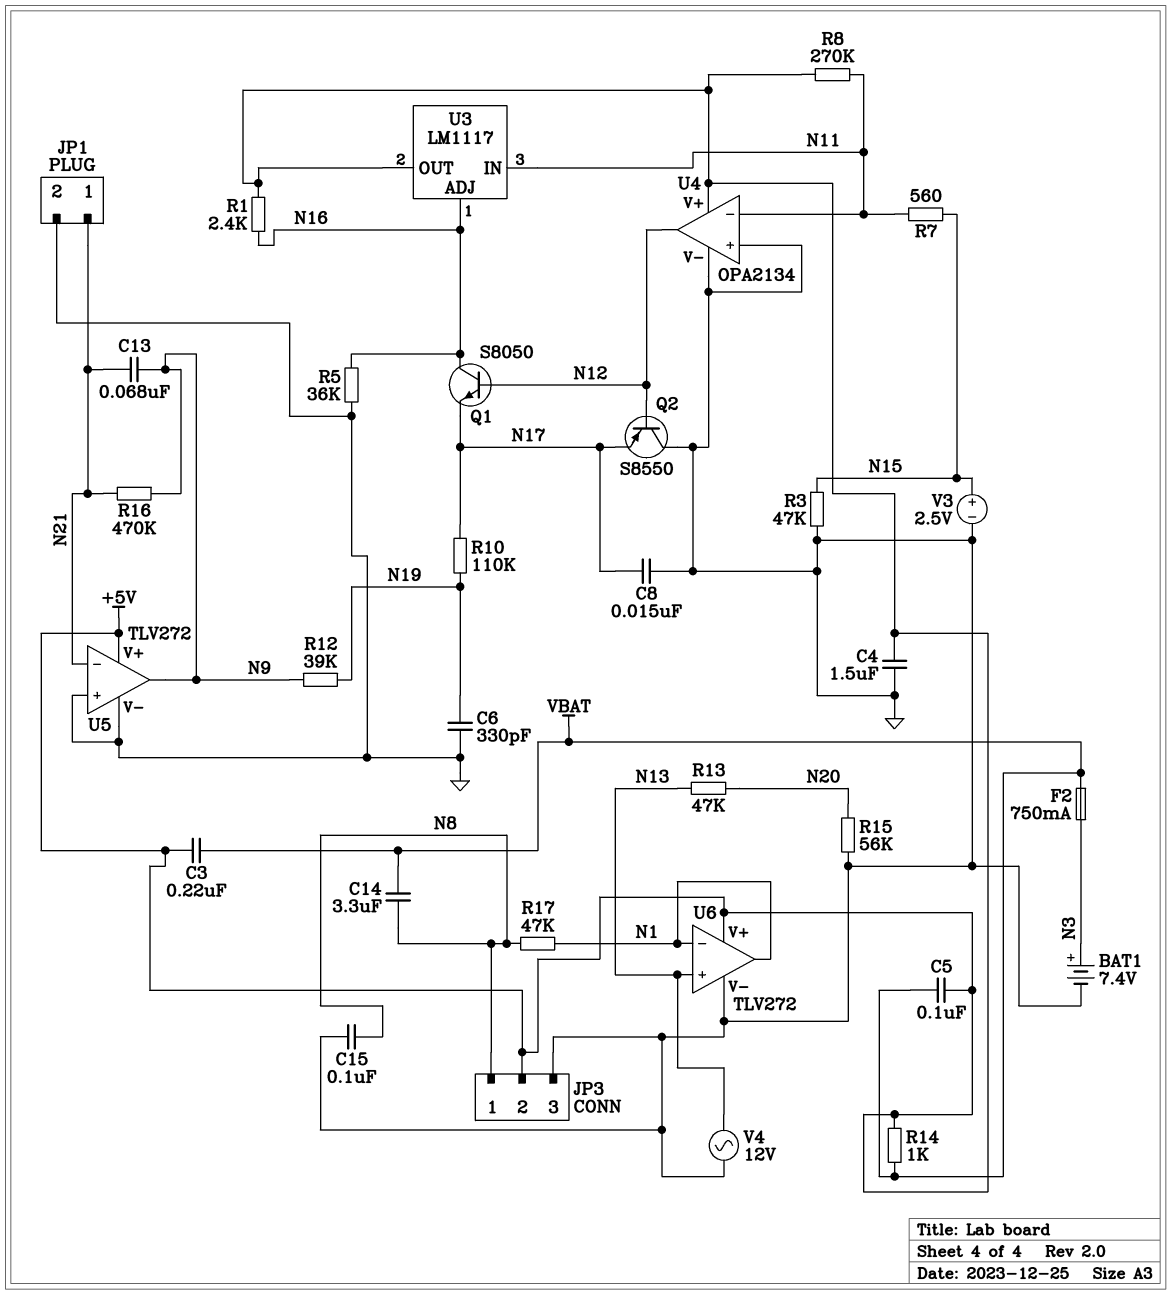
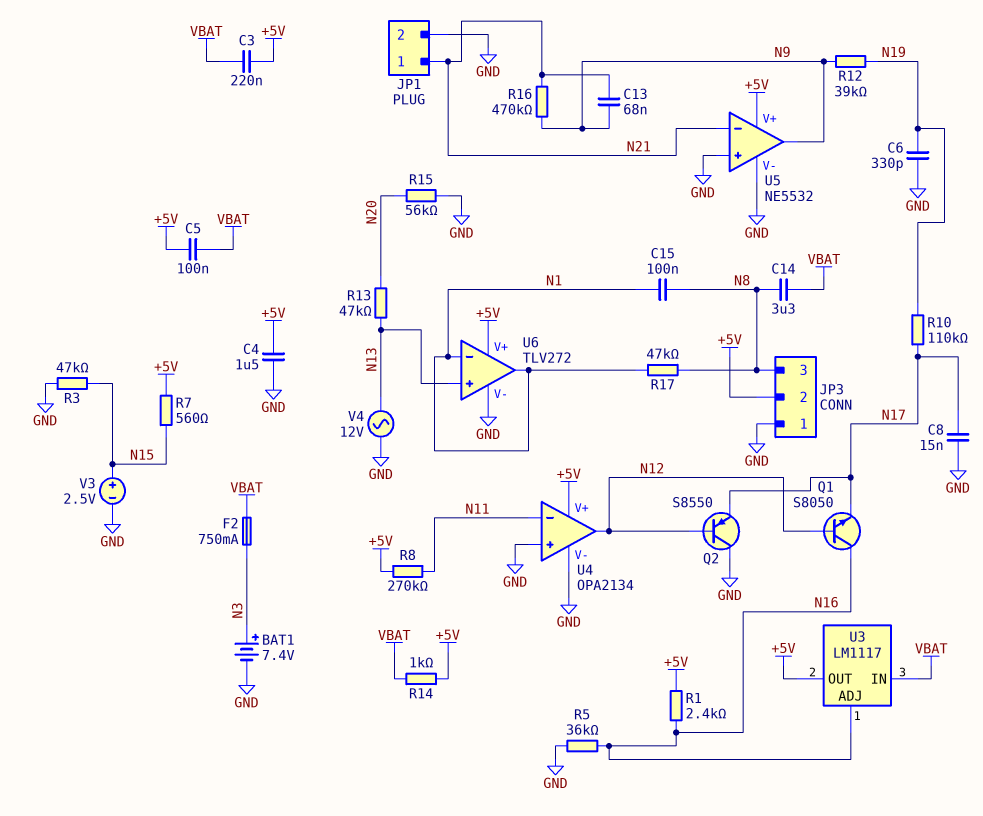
C15: 100nF (GND, N8) -> 100nF (N1, N8)
JP3 pin 1: N8 -> GND
JP3 pin 3: GND -> N8
R7: 560 (N11, N15) -> 560 (+5V, N15)
U3 pin IN: N11 -> VBAT
U5: TLV272 -> NE5532

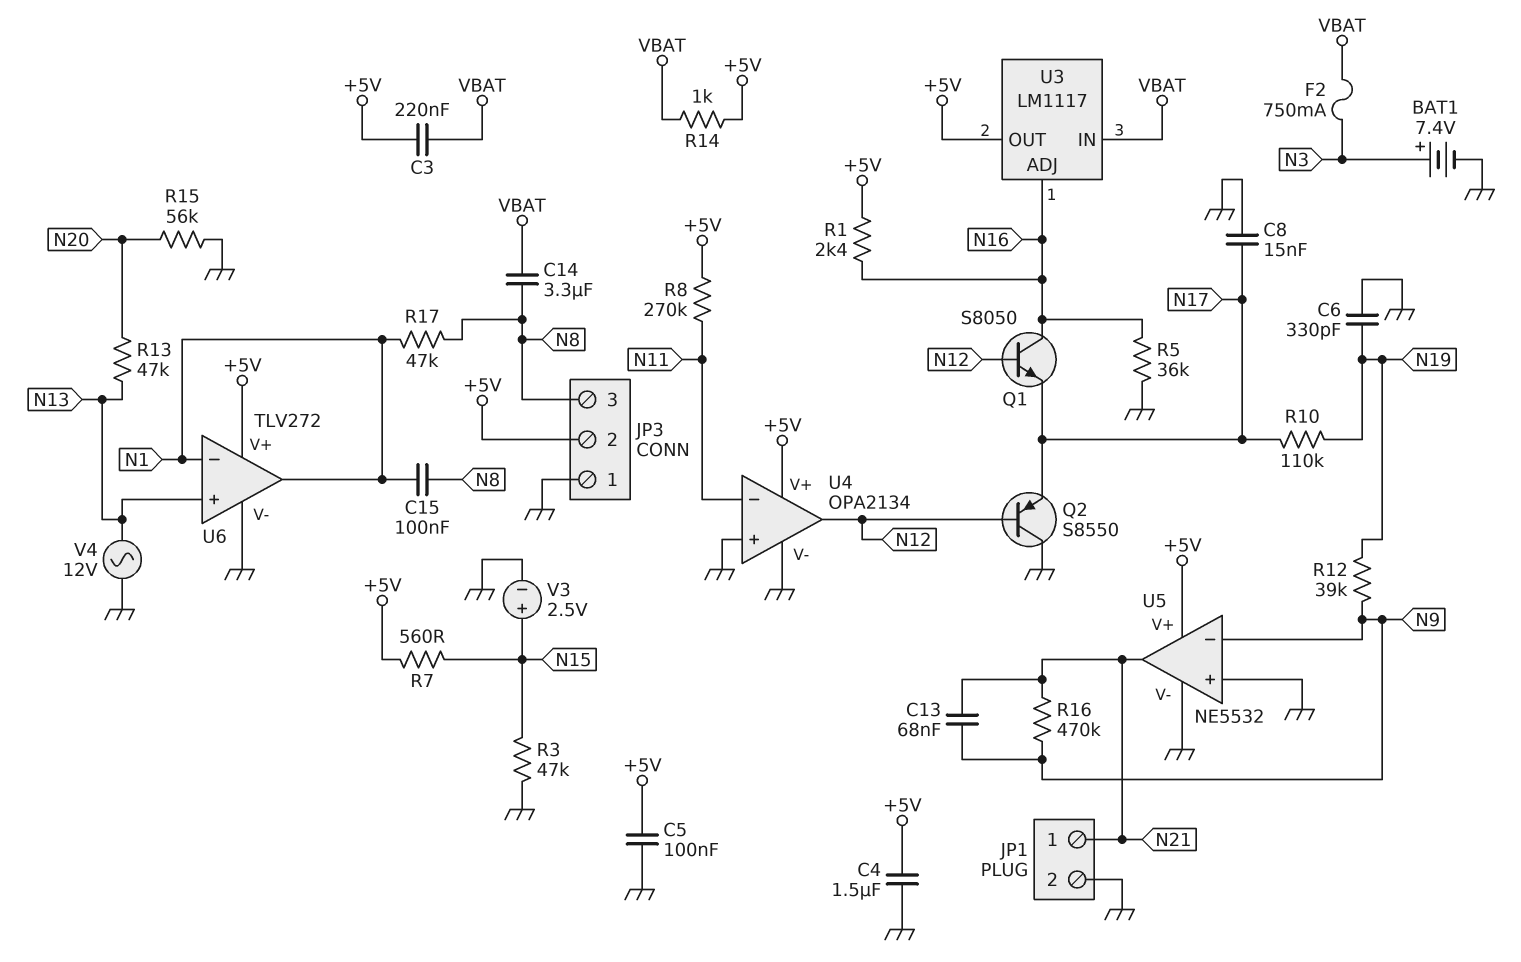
C5: 100nF (+5V, VBAT) -> 100nF (+5V, GND)
U5 pin in-: N21 -> N9
U5 pin out: N9 -> N21

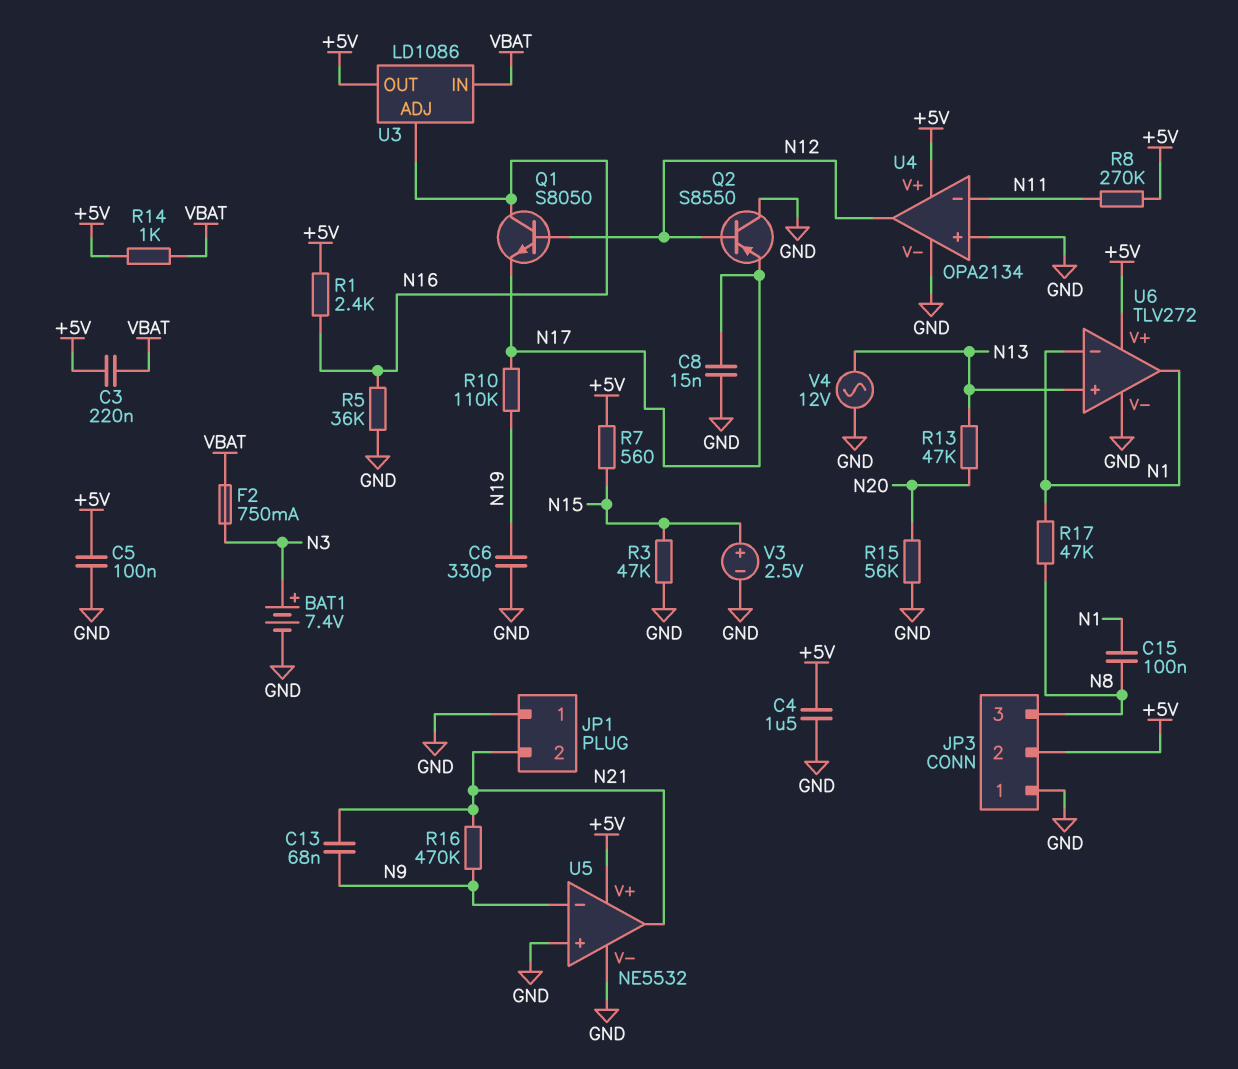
C14: 3.3uF (N8, VBAT) -> none
JP1 pin 1: N21 -> GND
JP1 pin 2: GND -> N21
R12: 39k (N9, N19) -> none
U3: LM1117 -> LD1086

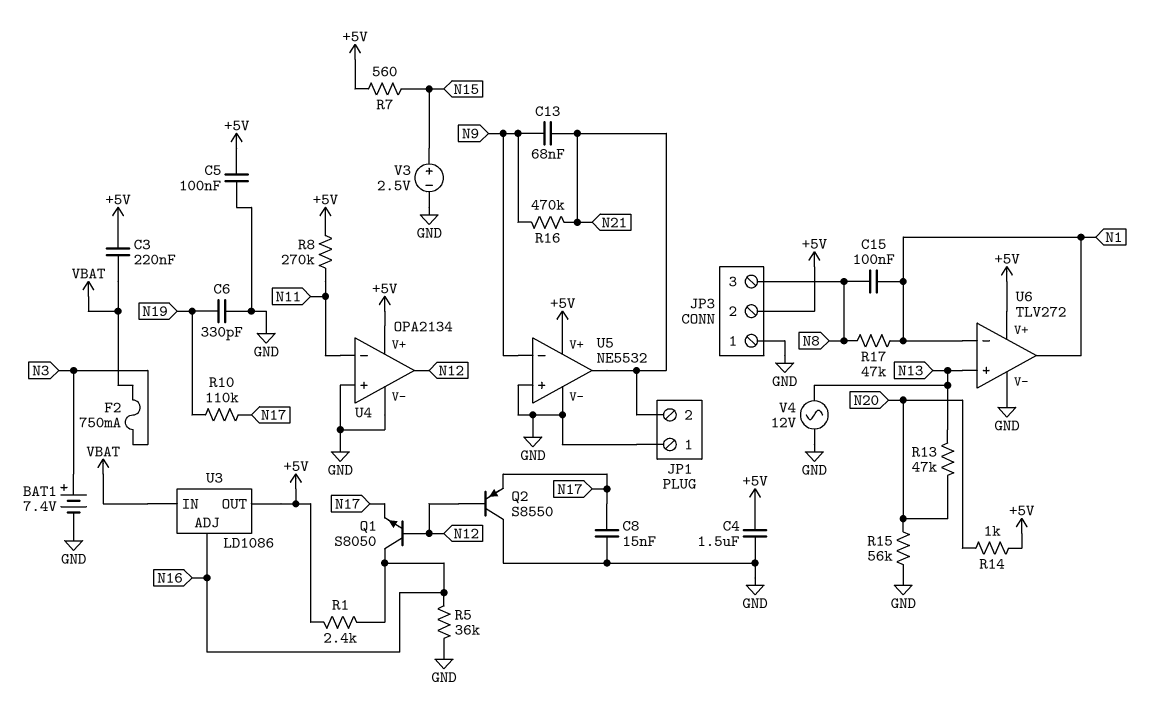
R3: 47k (GND, N15) -> none
R14: 1k (+5V, VBAT) -> 1k (+5V, N20)

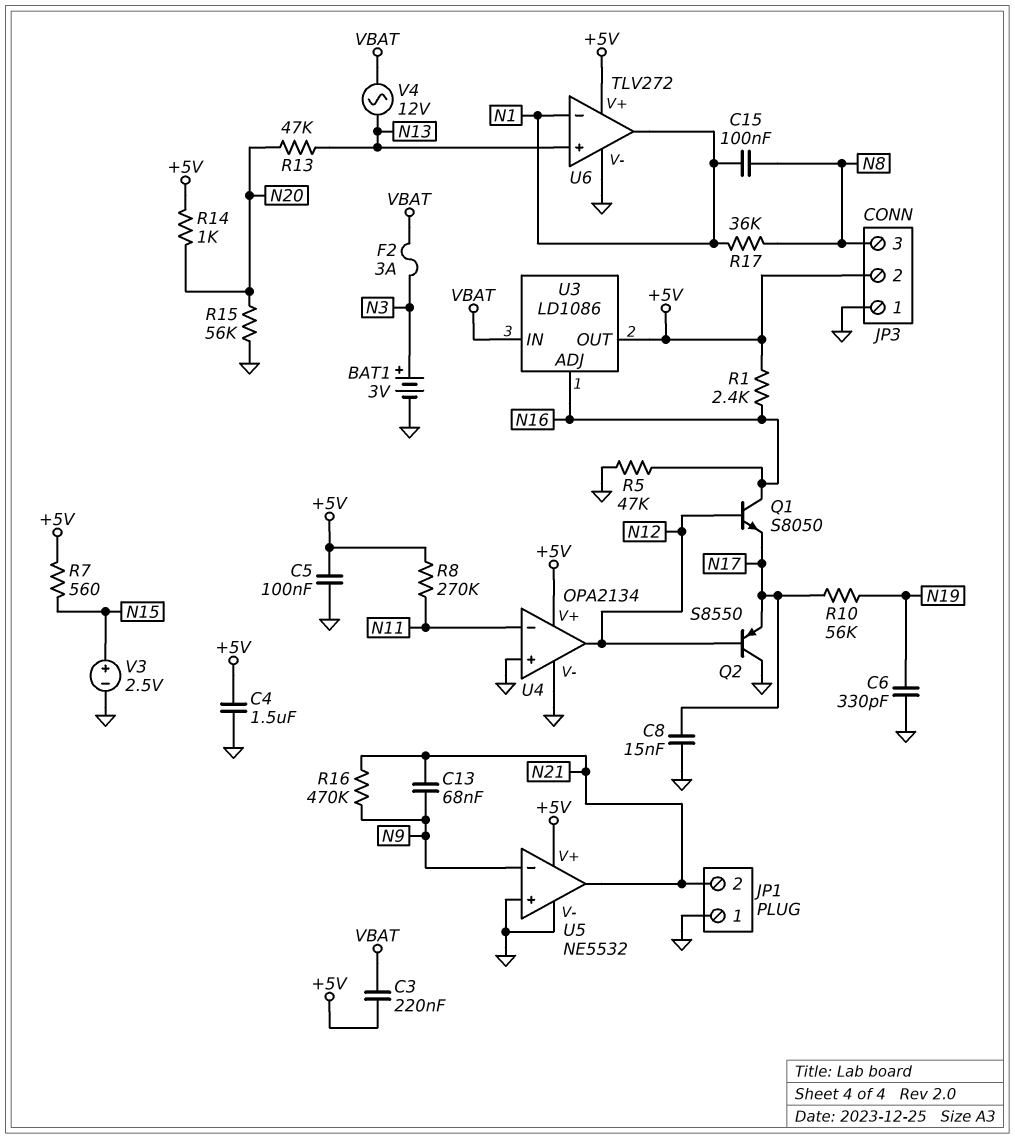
BAT1: 7.4V (plus N3, minus GND) -> 3V (plus N3, minus GND)
F2: 750mA (N3, VBAT) -> 3A (N3, VBAT)
R5: 36k (GND, N16) -> 47k (GND, N16)
R10: 110k (N17, N19) -> 56k (N17, N19)
R17: 47k (N1, N8) -> 36k (N1, N8)
V4: AC 12V (GND, N13) -> AC 12V (N13, VBAT)

